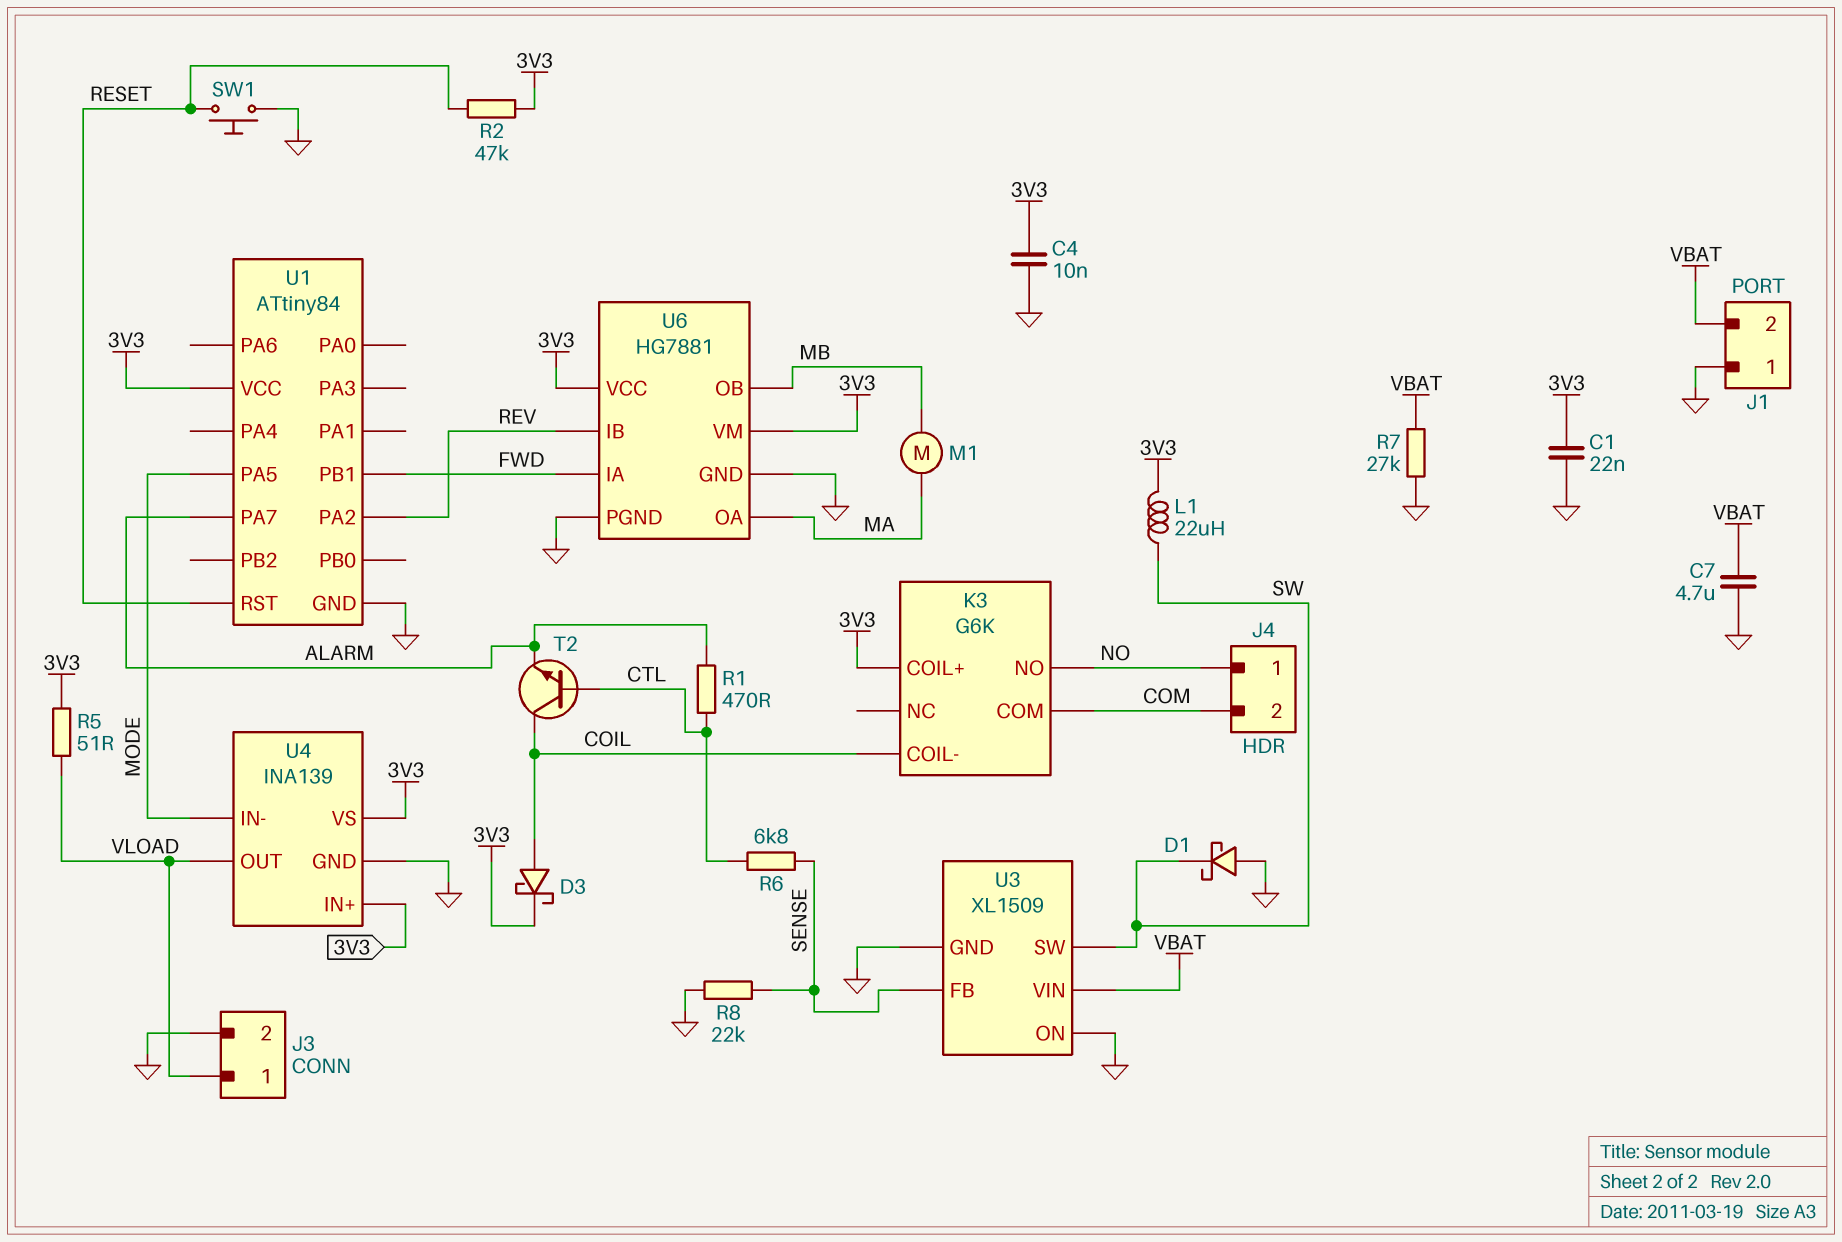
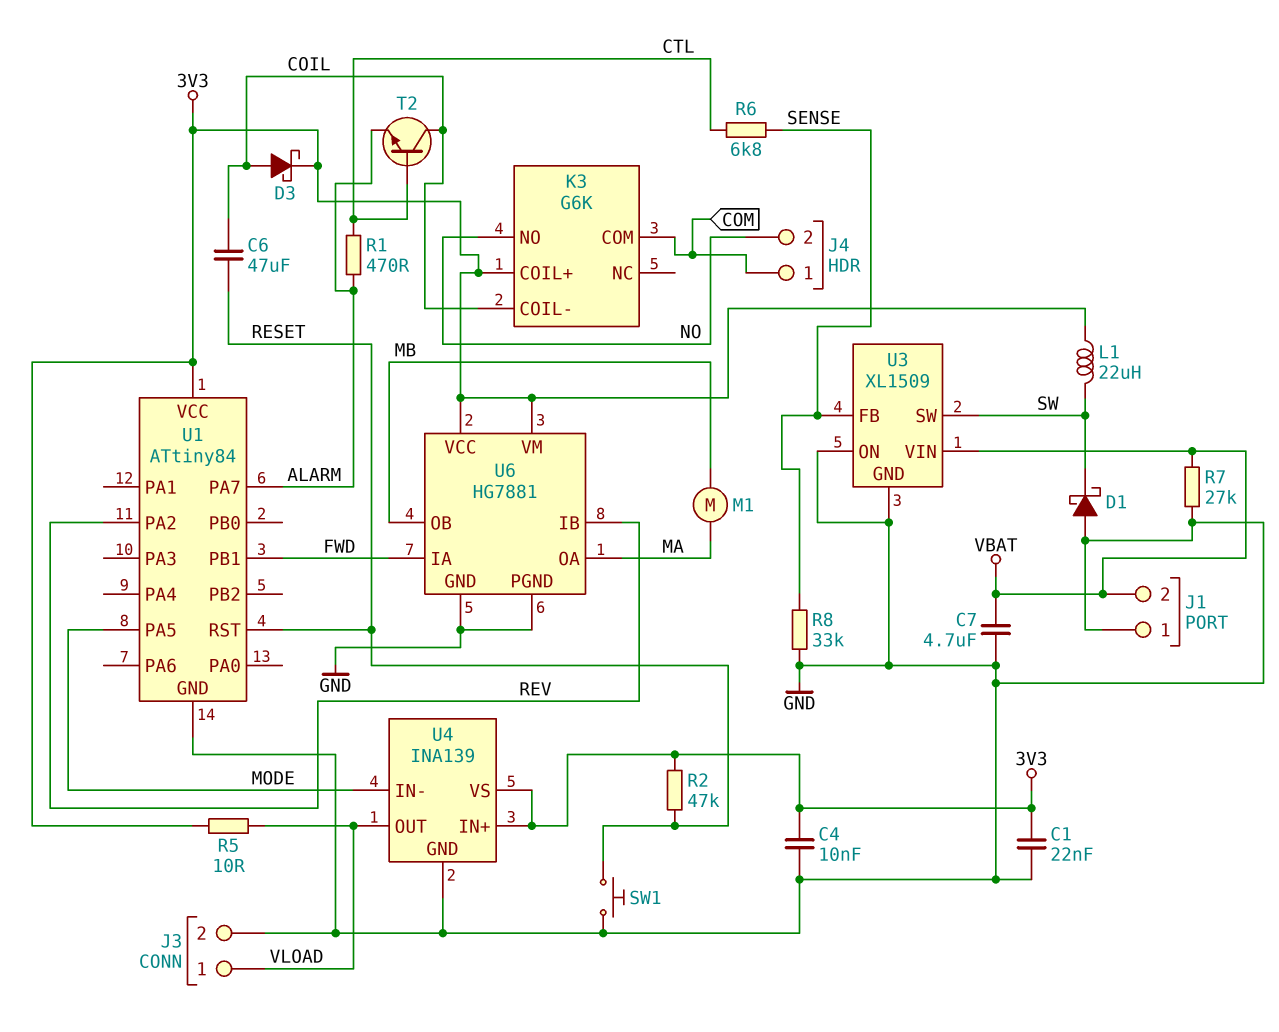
C6: none -> 47uF (COIL, RESET)
J4 pin 1: NO -> COM
J4 pin 2: COM -> NO
R5: 51 (3V3, VLOAD) -> 10 (3V3, VLOAD)
R8: 22k (GND, SENSE) -> 33k (GND, SENSE)

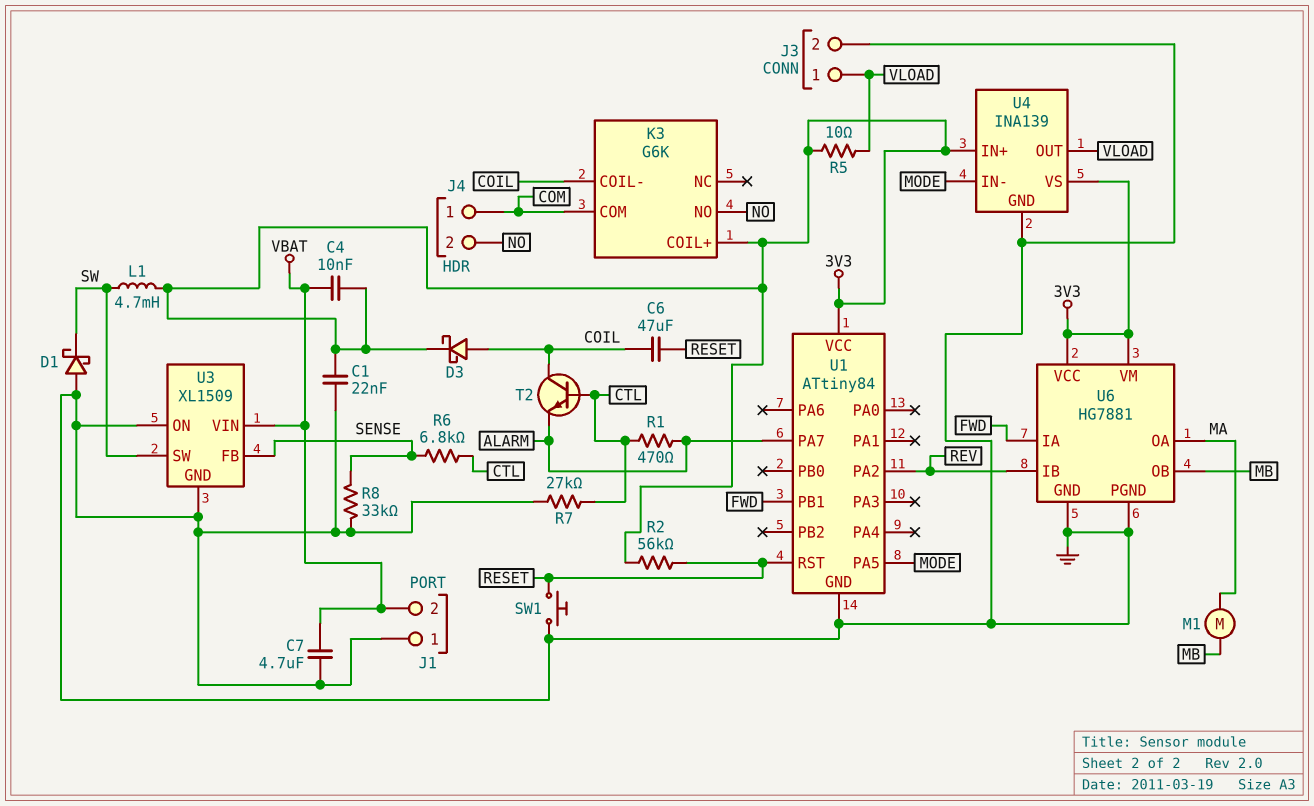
C4: 10nF (3V3, GND) -> 10nF (3V3, VBAT)
L1: 22uH (3V3, SW) -> 4.7mH (3V3, SW)
R2: 47k (3V3, RESET) -> 56k (3V3, RESET)
R7: 27k (GND, VBAT) -> 27k (CTL, GND)

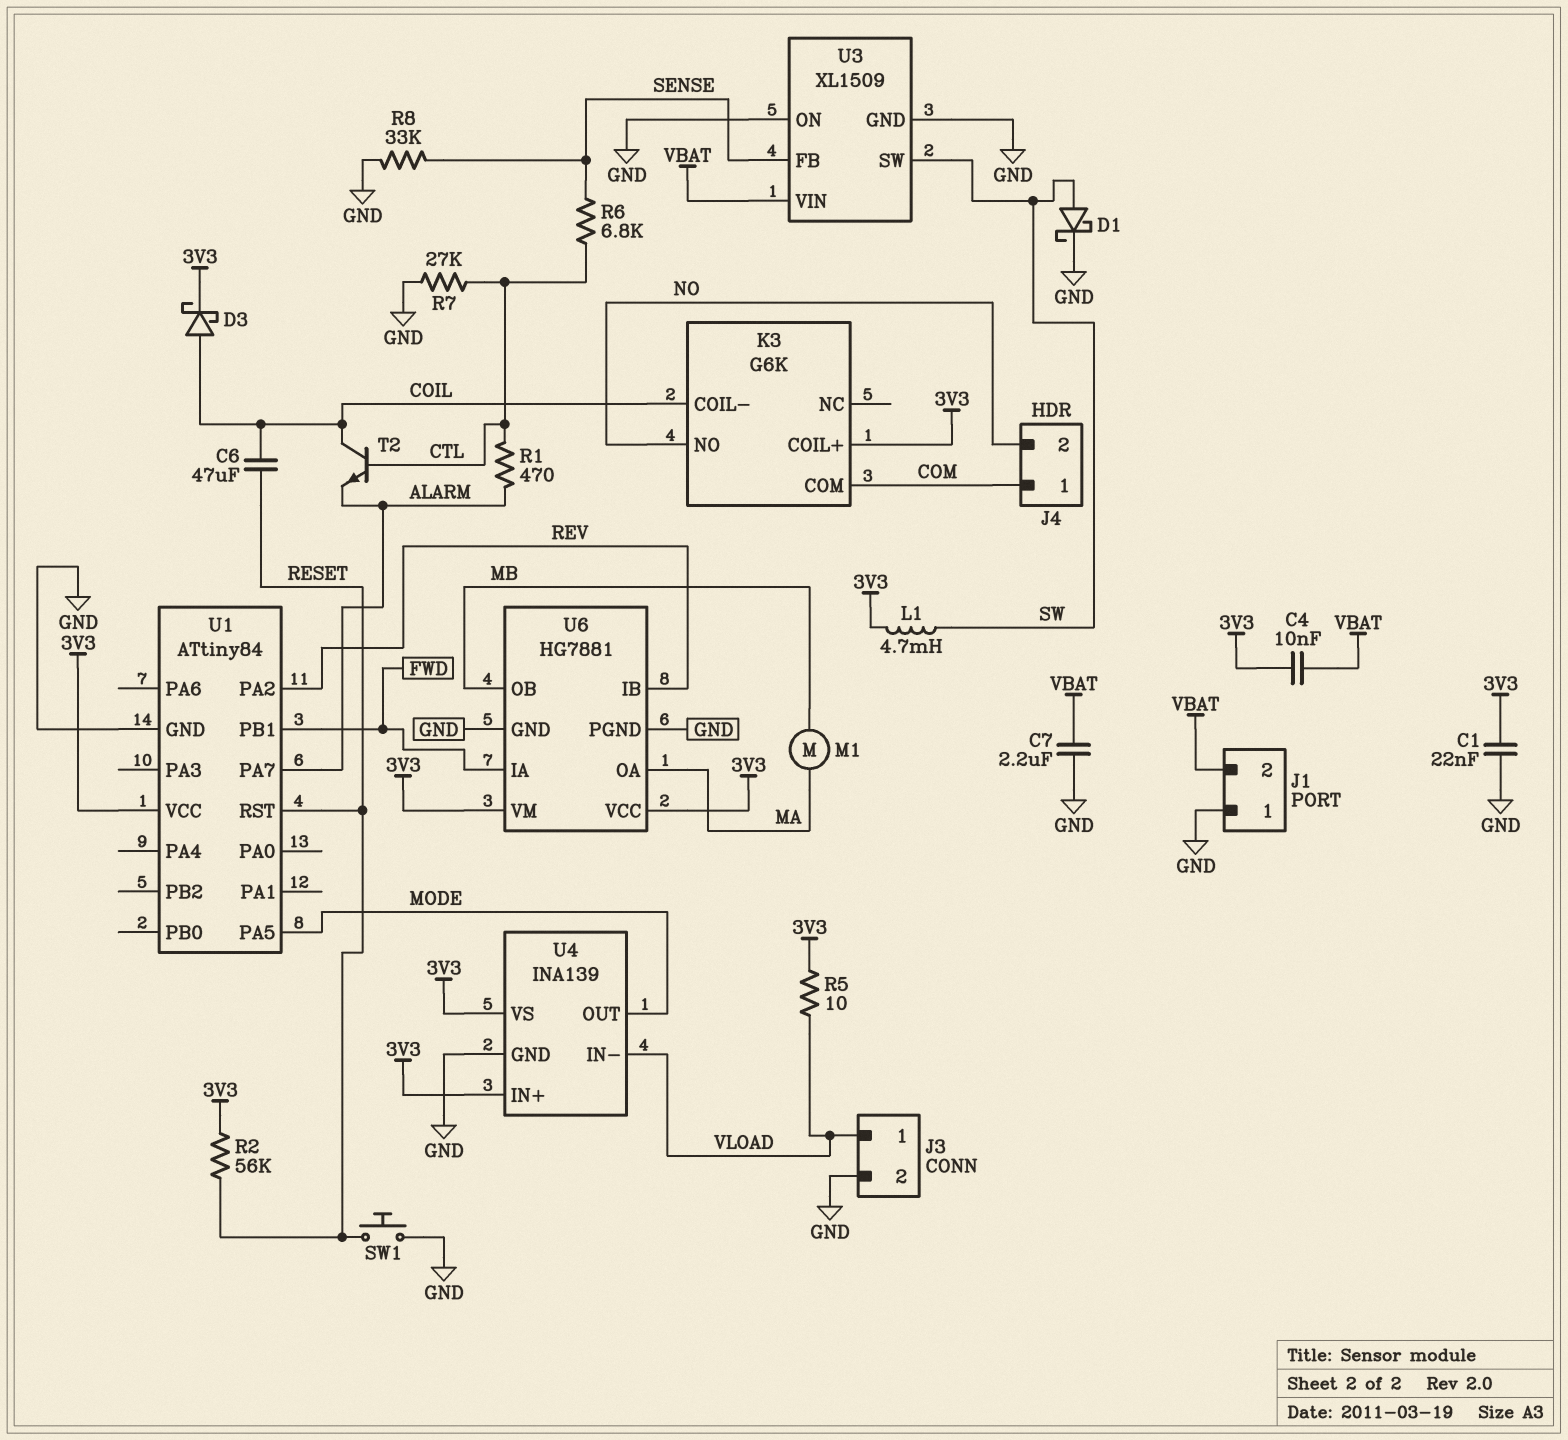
C7: 4.7uF (GND, VBAT) -> 2.2uF (GND, VBAT)
D1: schottky (A GND, K SW) -> schottky (A SW, K GND)
U4 pin IN-: MODE -> VLOAD
U4 pin OUT: VLOAD -> MODE

